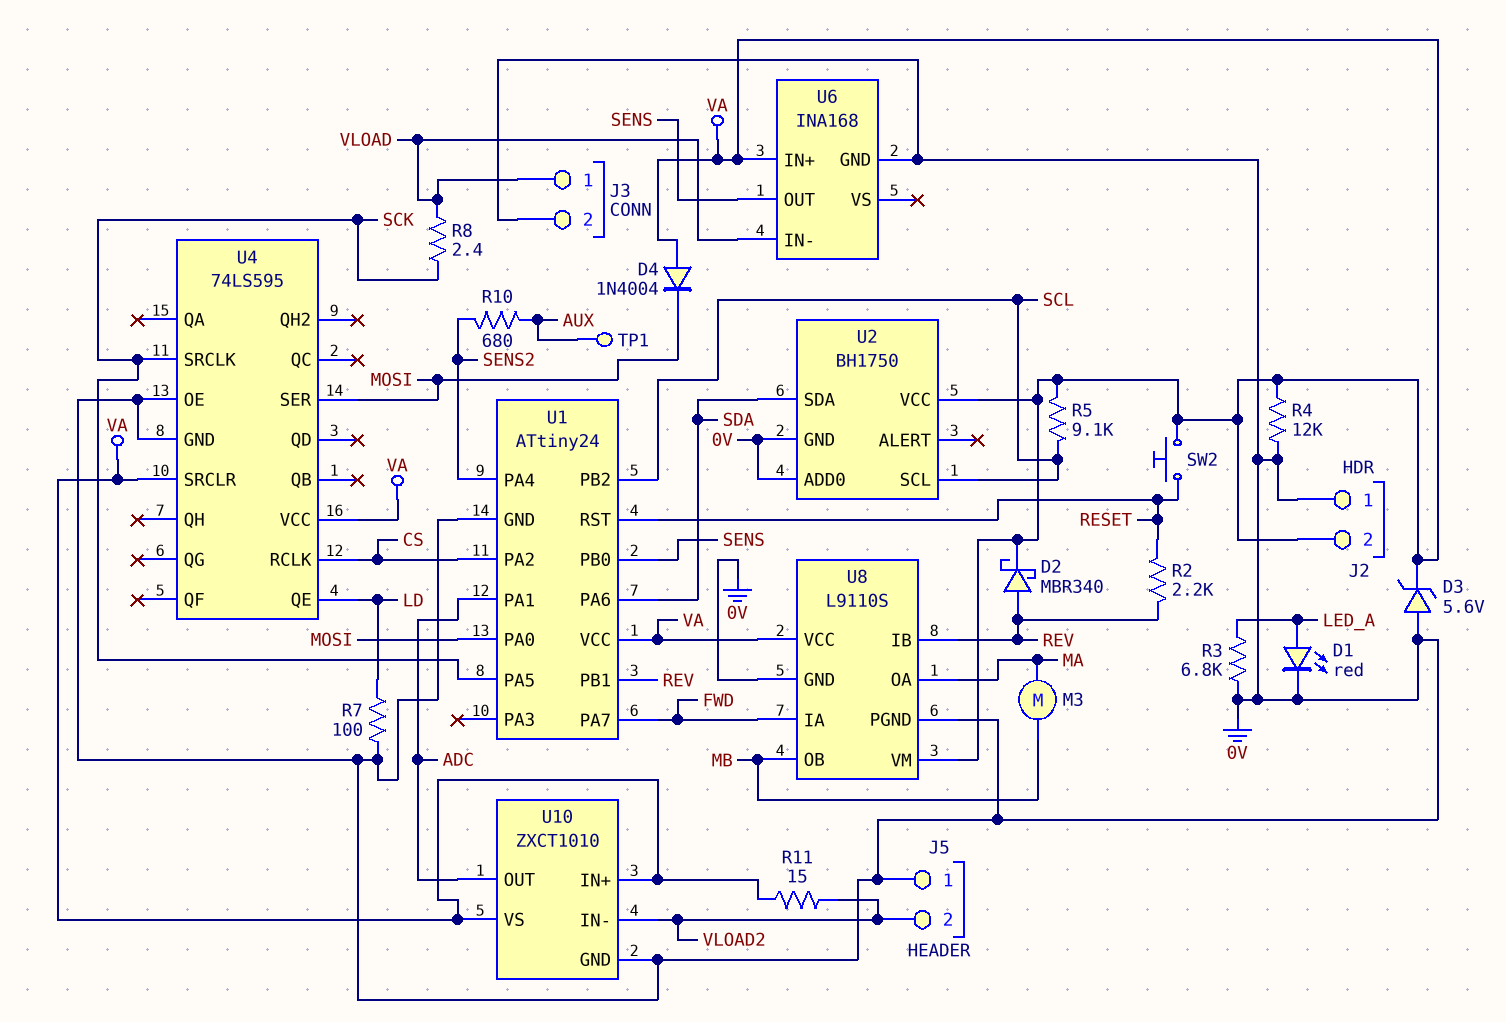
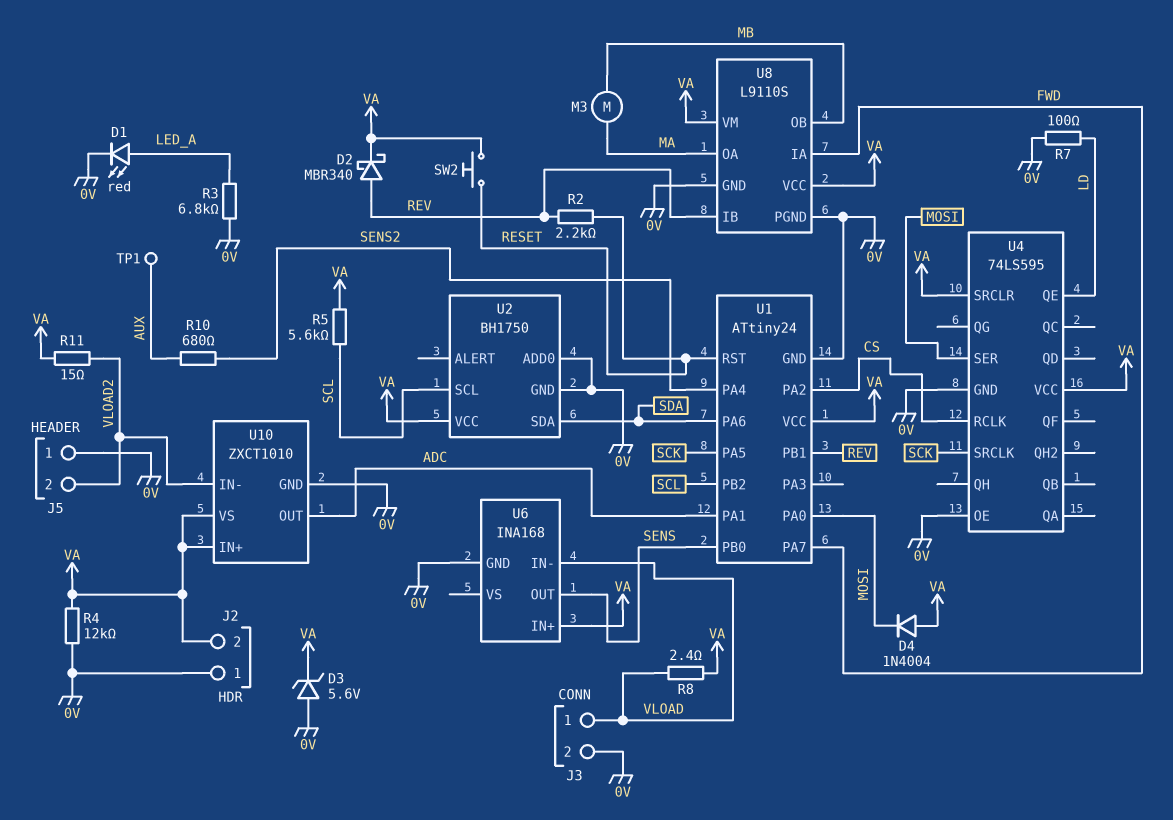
R5: 9.1k (SCL, VA) -> 5.6k (SCL, VA)
R8: 2.4 (SCK, VLOAD) -> 2.4 (VA, VLOAD)

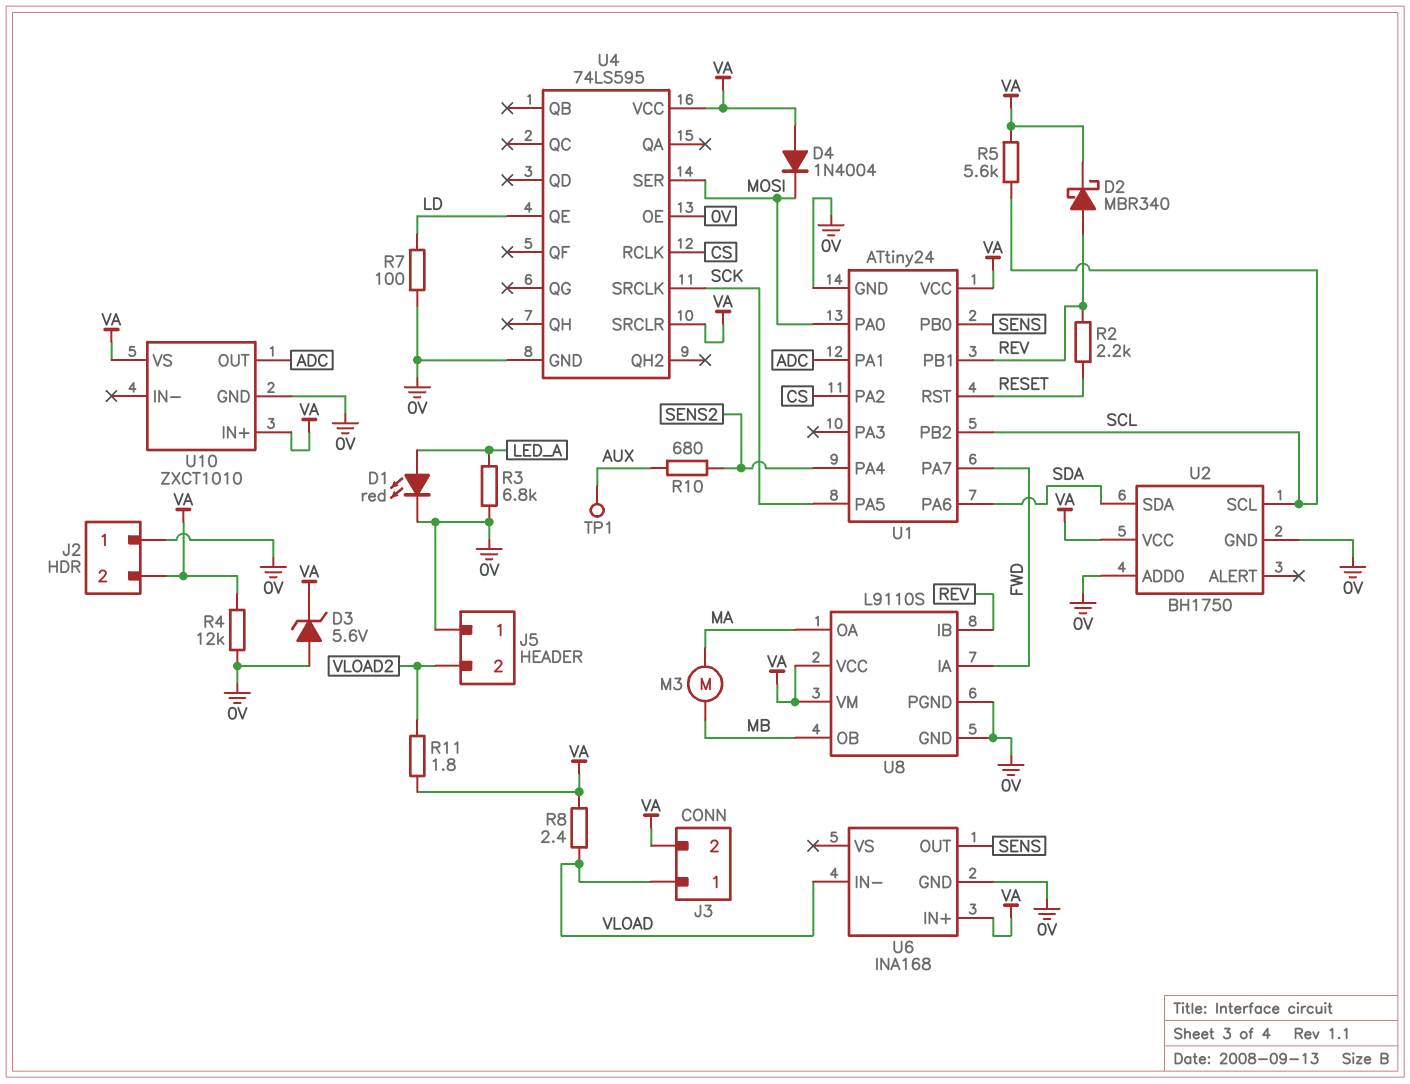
J3 pin 2: 0V -> VA
R11: 15 (VA, VLOAD2) -> 1.8 (VA, VLOAD2)
SW2: button (RESET, VA) -> none
U10 pin IN-: VLOAD2 -> none

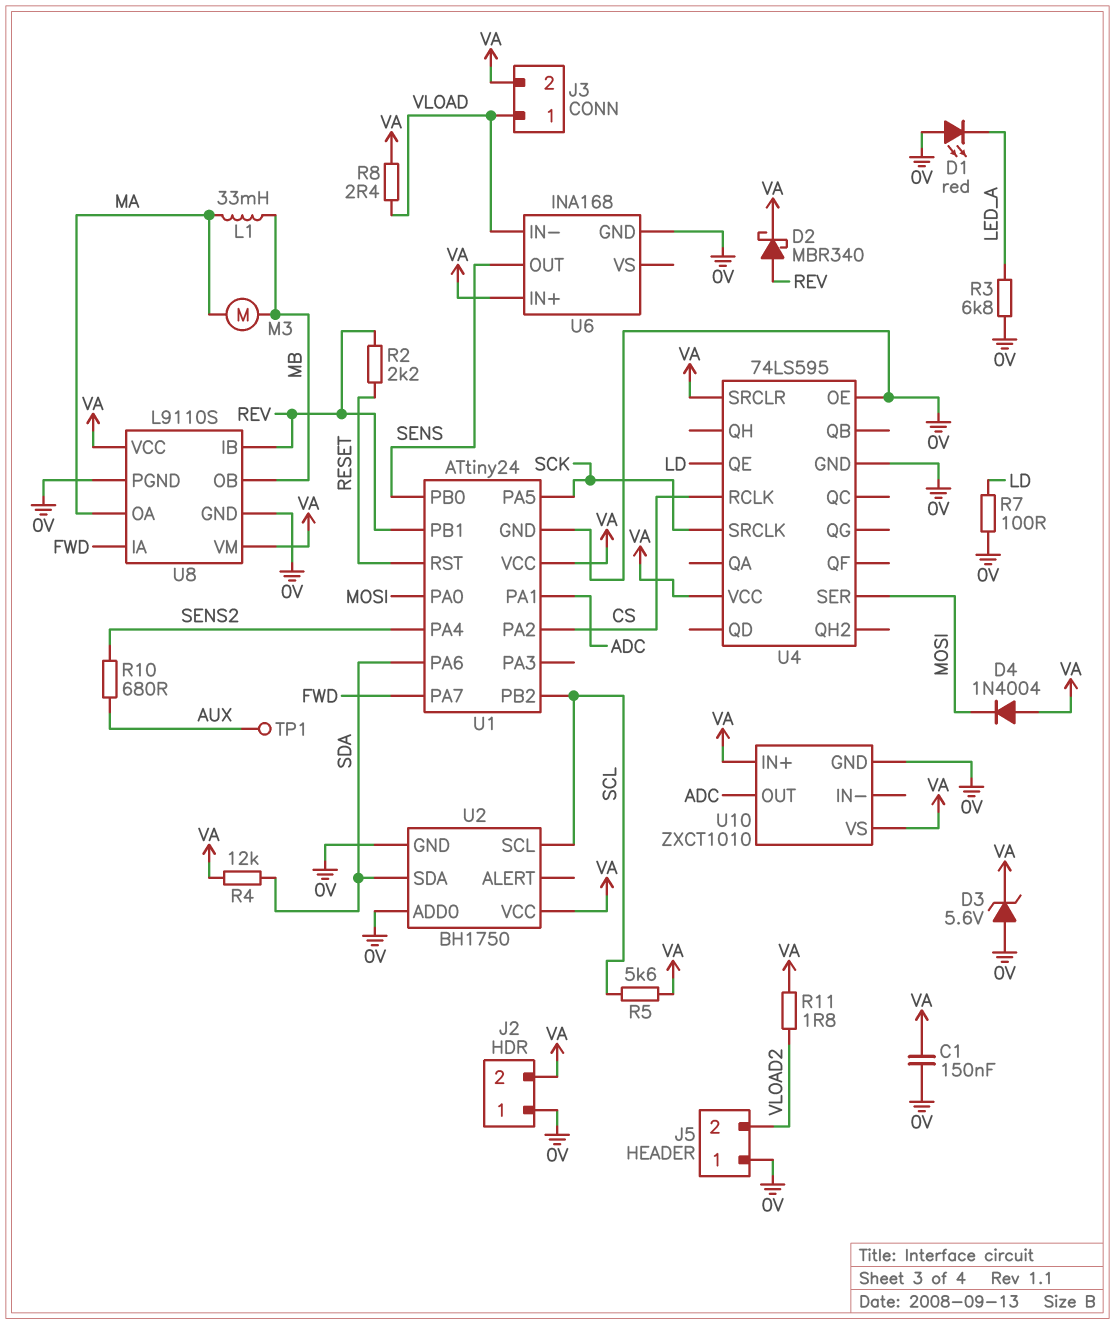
C1: none -> 150nF (0V, VA)
D1: LED red (A LED_A, K 0V) -> LED red (A 0V, K LED_A)
L1: none -> 33mH (MA, MB)
R4: 12k (0V, VA) -> 12k (SDA, VA)

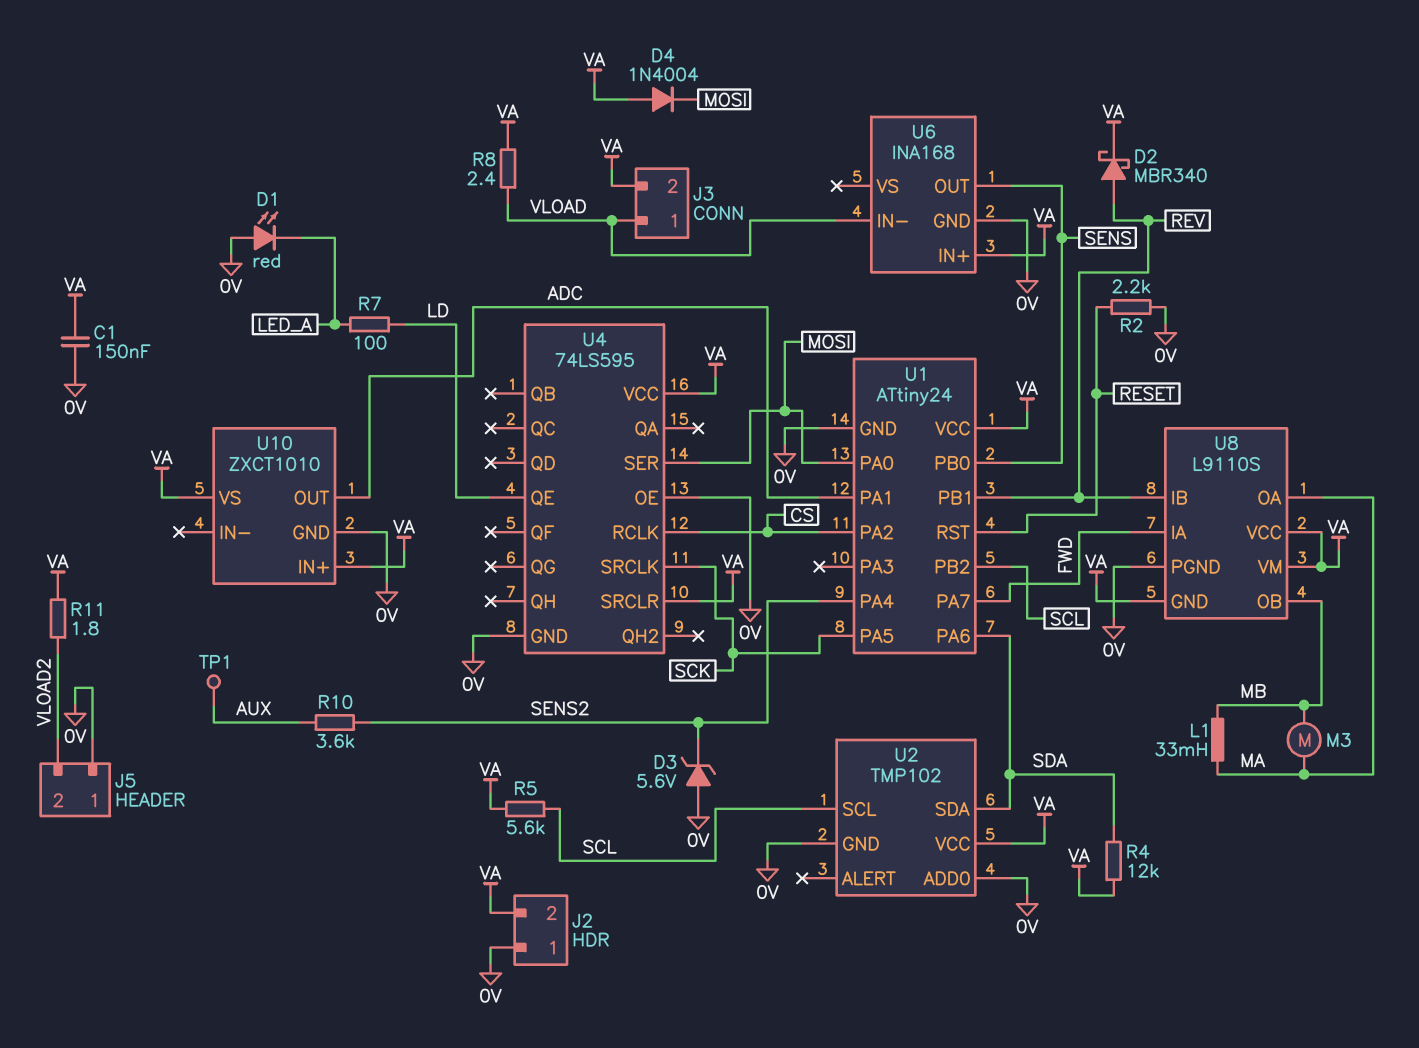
D3: zener 5.6V (A 0V, K VA) -> zener 5.6V (A 0V, K SENS2)
R2: 2.2k (RESET, REV) -> 2.2k (0V, RESET)
R3: 6.8k (0V, LED_A) -> none
R7: 100 (0V, LD) -> 100 (LD, LED_A)
R10: 680 (AUX, SENS2) -> 3.6k (AUX, SENS2)
U2: BH1750 -> TMP102
U8 pin GND: 0V -> VA

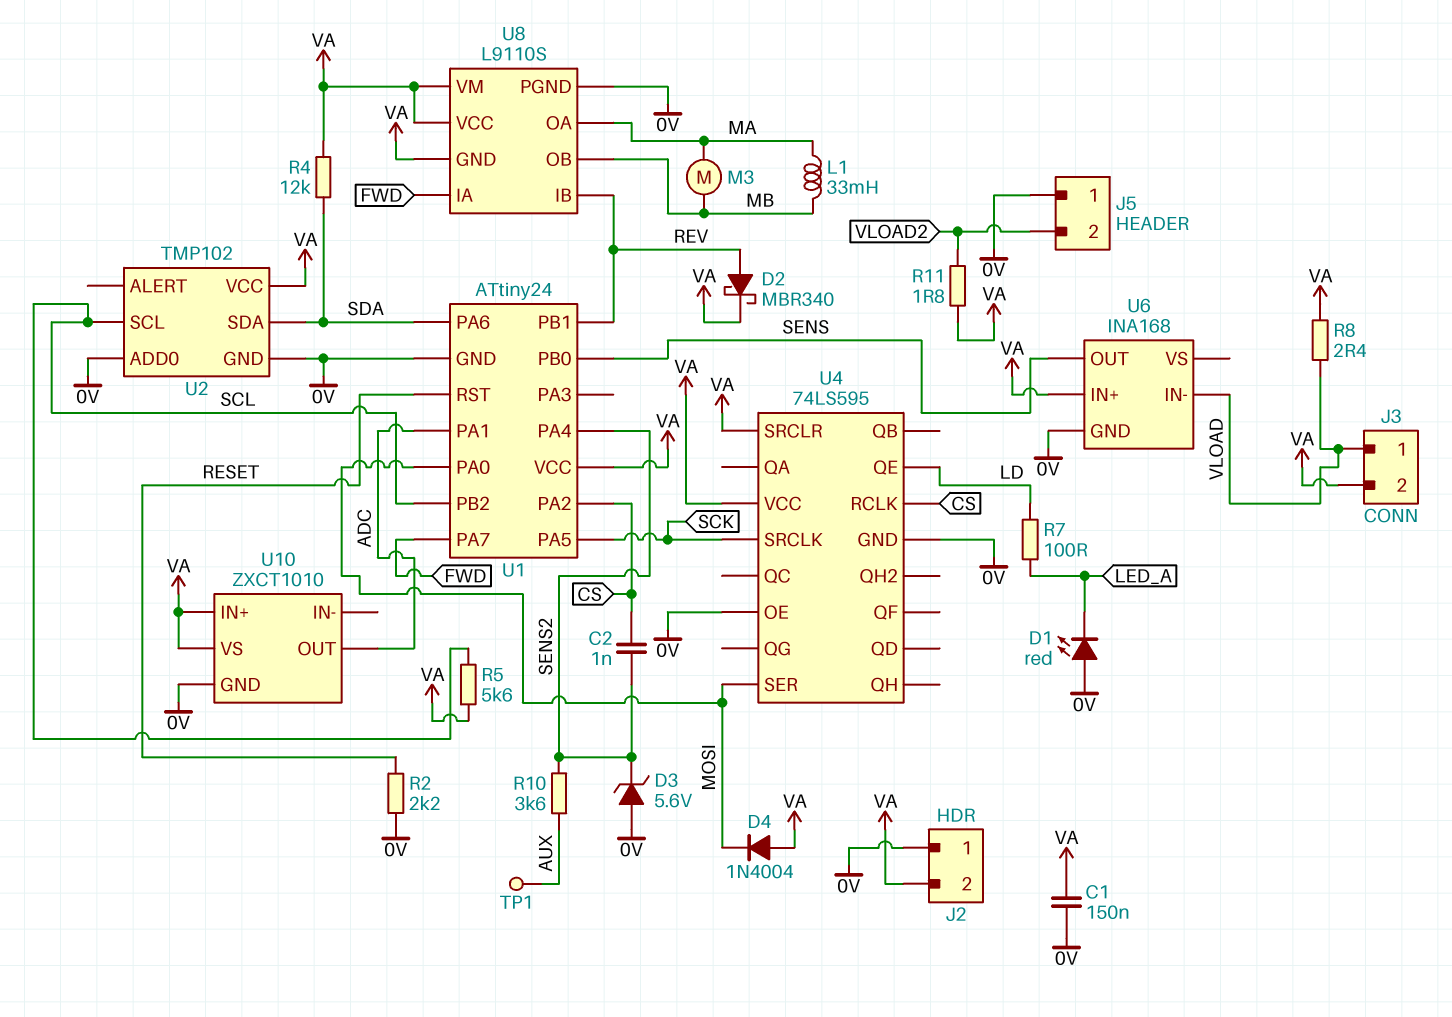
C2: none -> 1nF (CS, SENS2)

